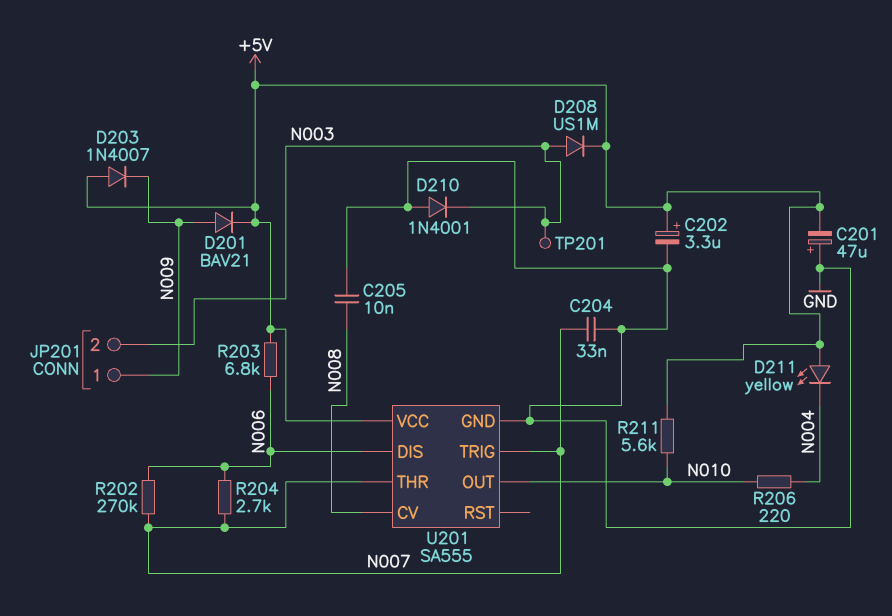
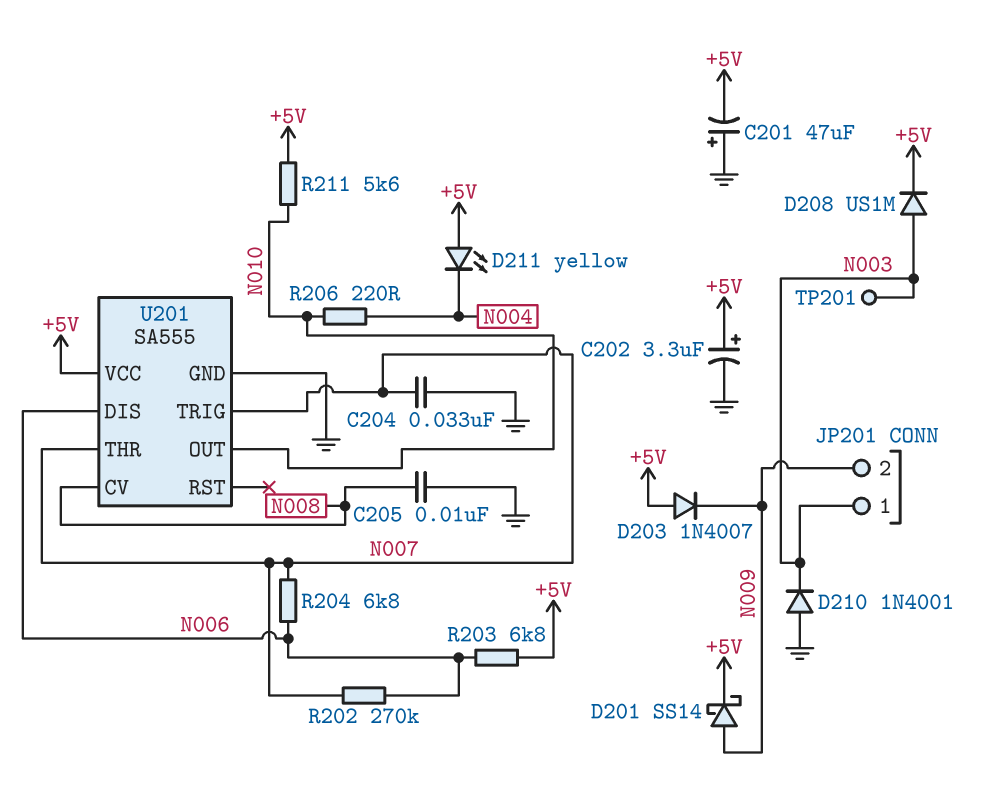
D201: diode BAV21 (A N009, K +5V) -> schottky SS14 (A N009, K +5V)
JP201 pin 1: N009 -> N003
JP201 pin 2: N003 -> N009
R204: 2.7k (N006, N007) -> 6.8k (N006, N007)

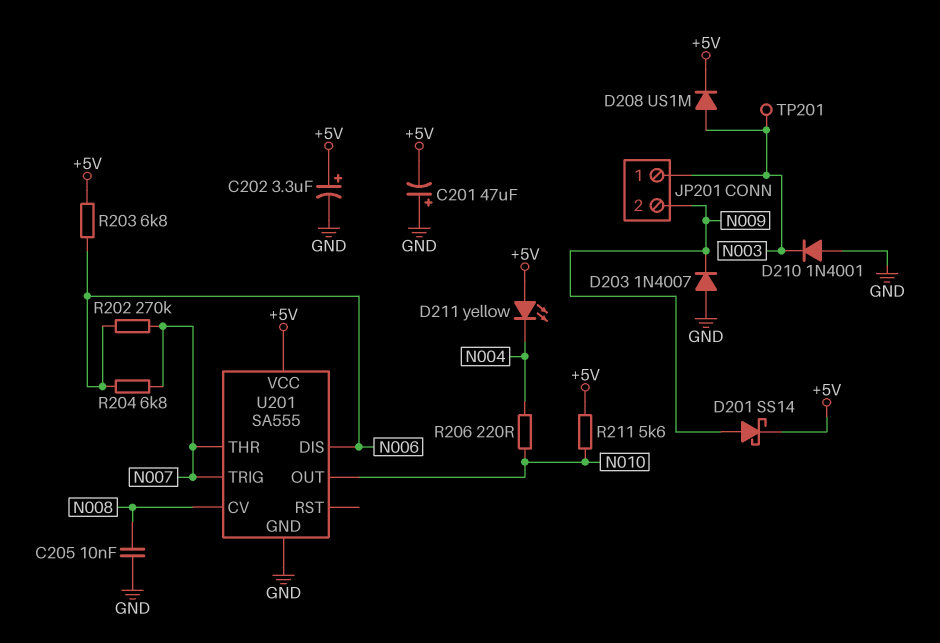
C204: 33nF (GND, N007) -> none
D203: diode 1N4007 (A +5V, K N009) -> diode 1N4007 (A GND, K N009)

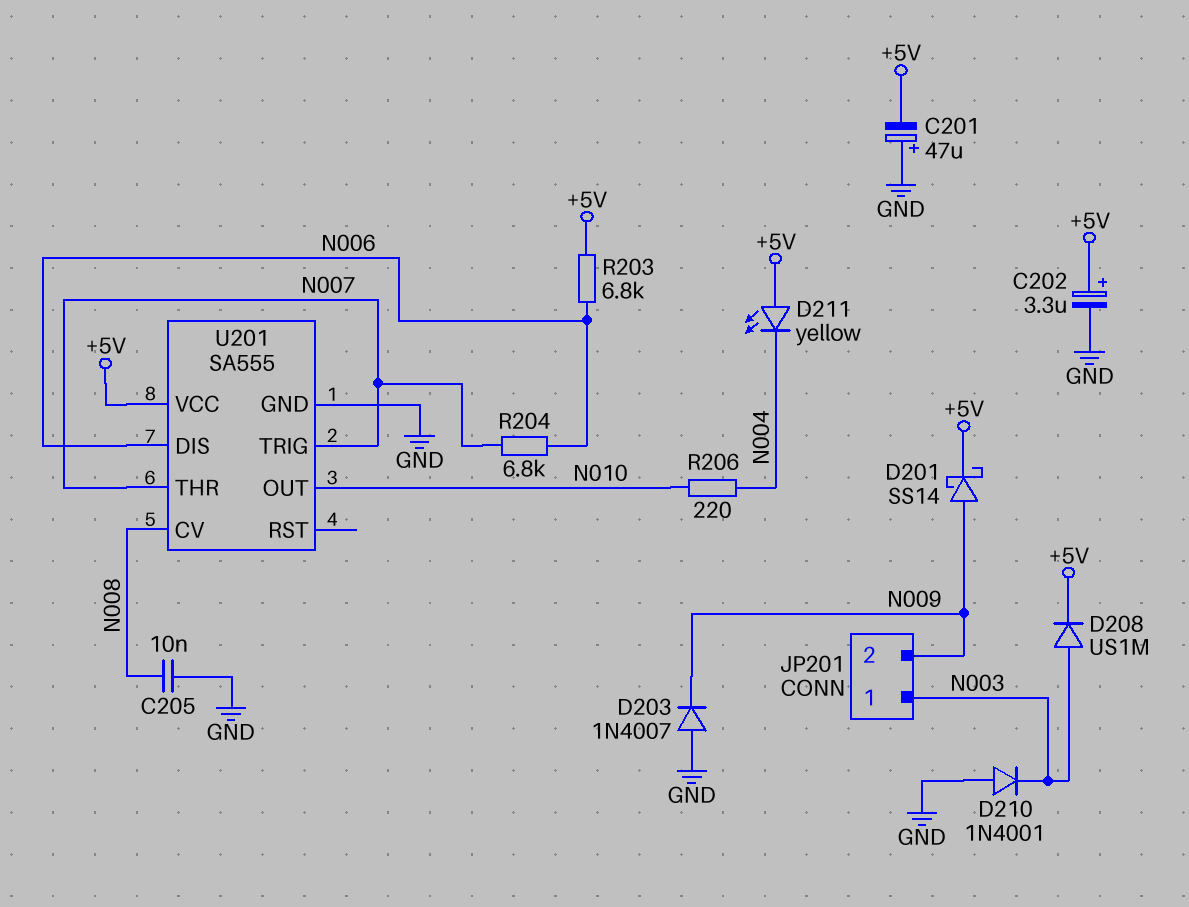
R202: 270k (N006, N007) -> none
R211: 5.6k (+5V, N010) -> none
TP201: test point (N003) -> none

